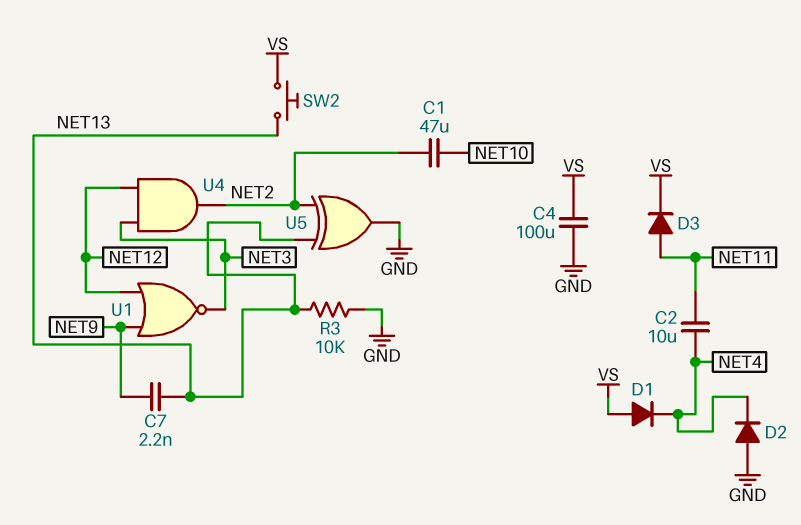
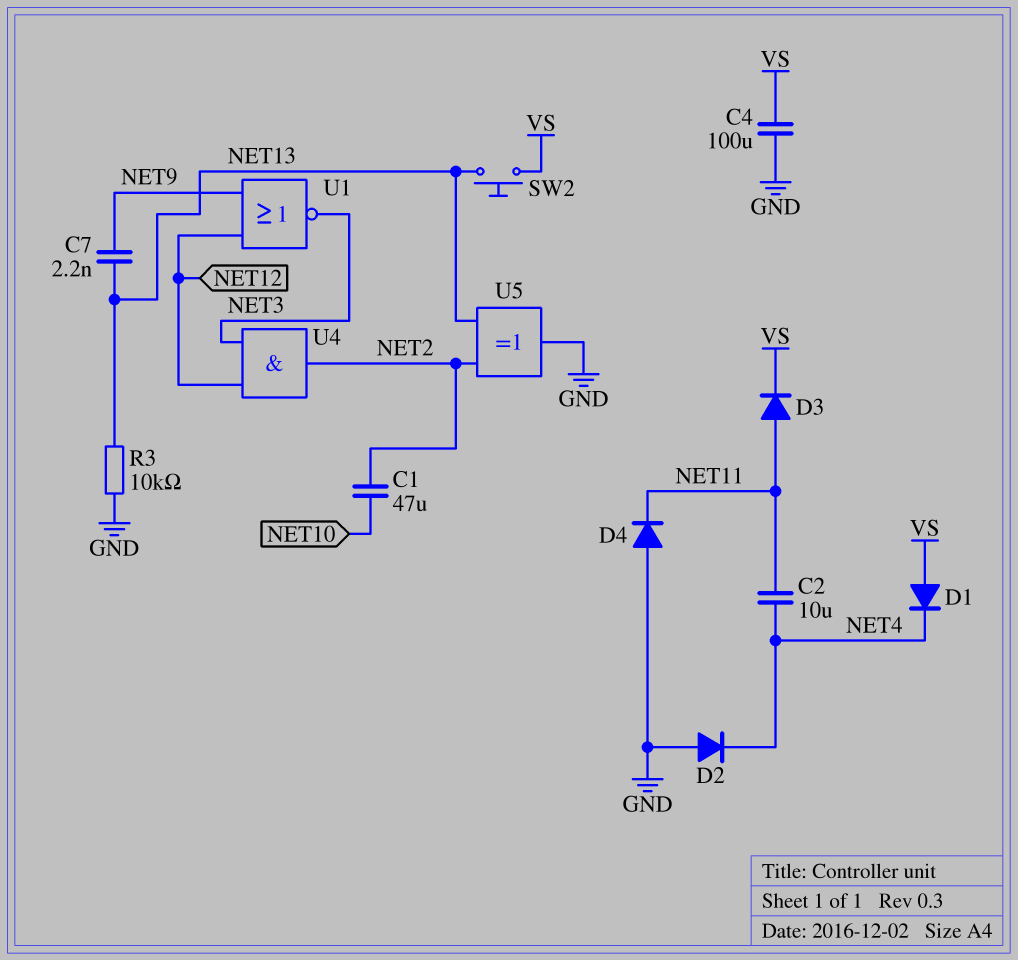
D4: none -> diode (A GND, K NET11)

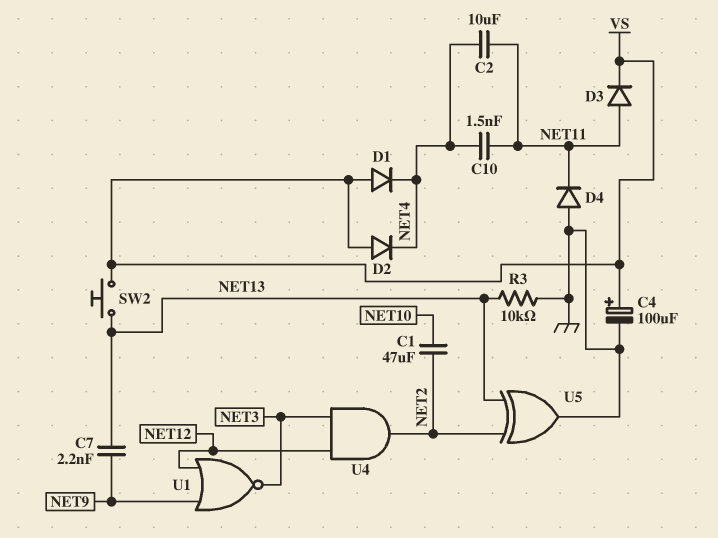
C4: 100uF (GND, VS) -> 100uF (plus VS, minus GND)
C10: none -> 1.5nF (NET4, NET11)
D2: diode (A GND, K NET4) -> diode (A VS, K NET4)

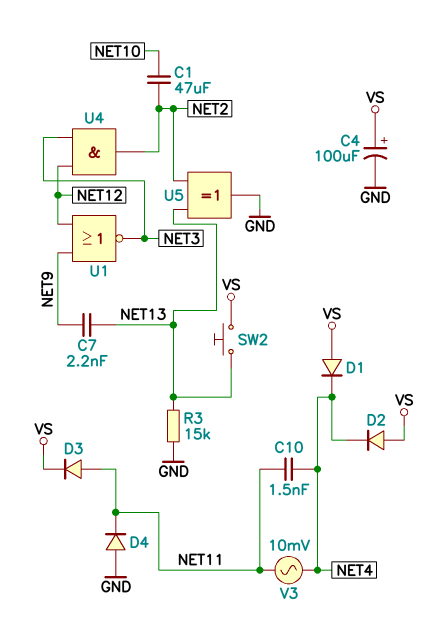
C2: 10uF (NET4, NET11) -> none
R3: 10k (GND, NET13) -> 15k (GND, NET13)
V3: none -> AC 10mV (NET4, NET11)

